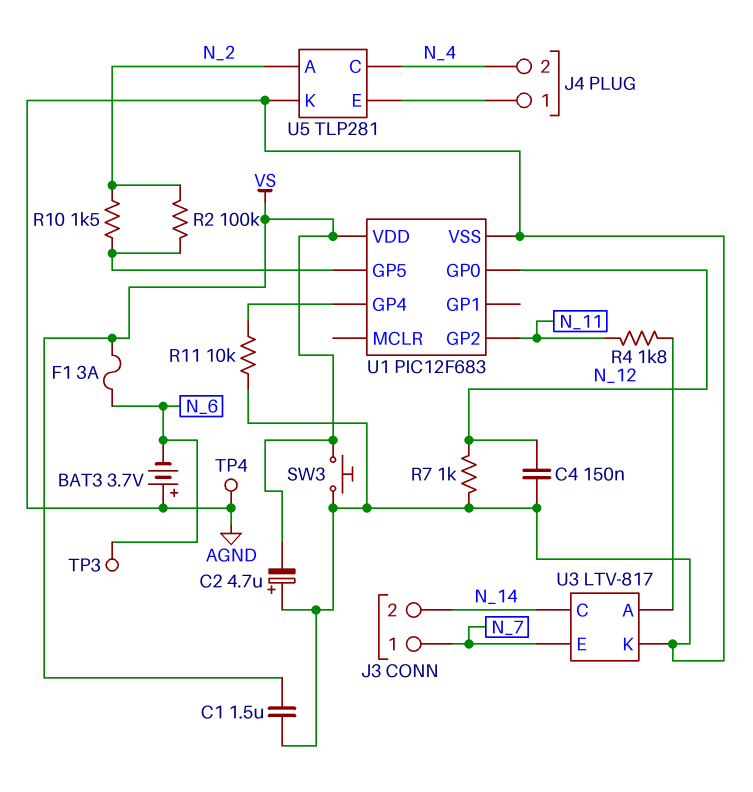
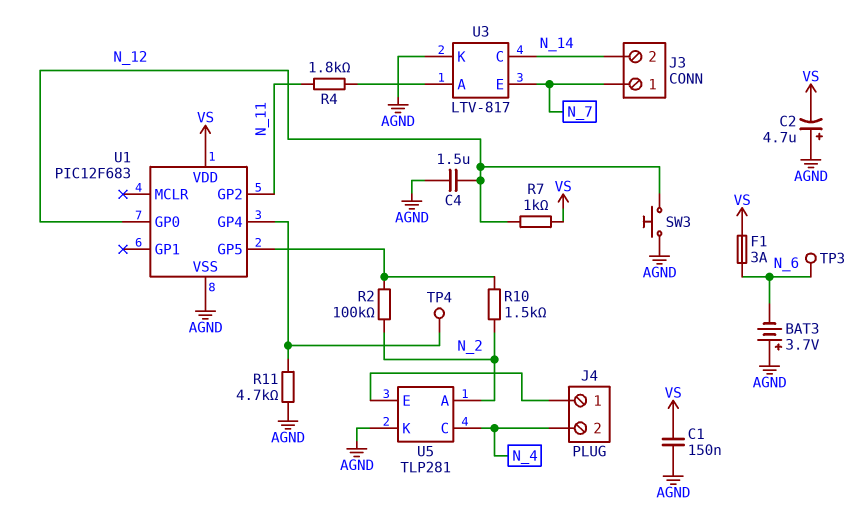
C1: 1.5uF (AGND, VS) -> 150nF (AGND, VS)
C4: 150nF (AGND, N_12) -> 1.5uF (AGND, N_12)
R7: 1k (AGND, N_12) -> 1k (N_12, VS)
R11: 10k (AGND, U1/GP4) -> 4.7k (AGND, U1/GP4)
SW3: button (AGND, VS) -> button (AGND, N_12)
TP4: test point (AGND) -> test point (U1/GP4)

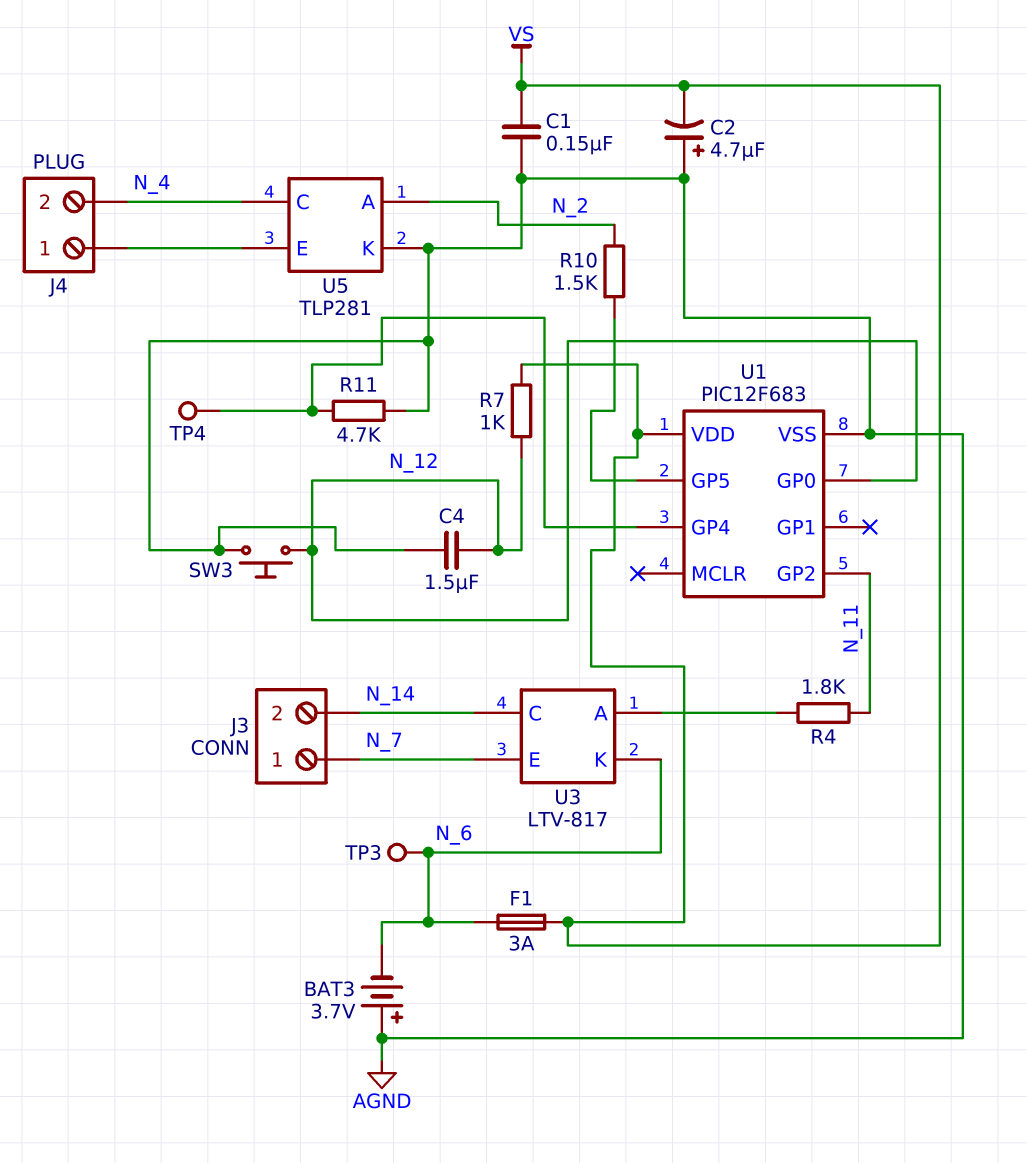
R2: 100k (N_2, U1/GP5) -> none
U3 pin K: AGND -> N_6

